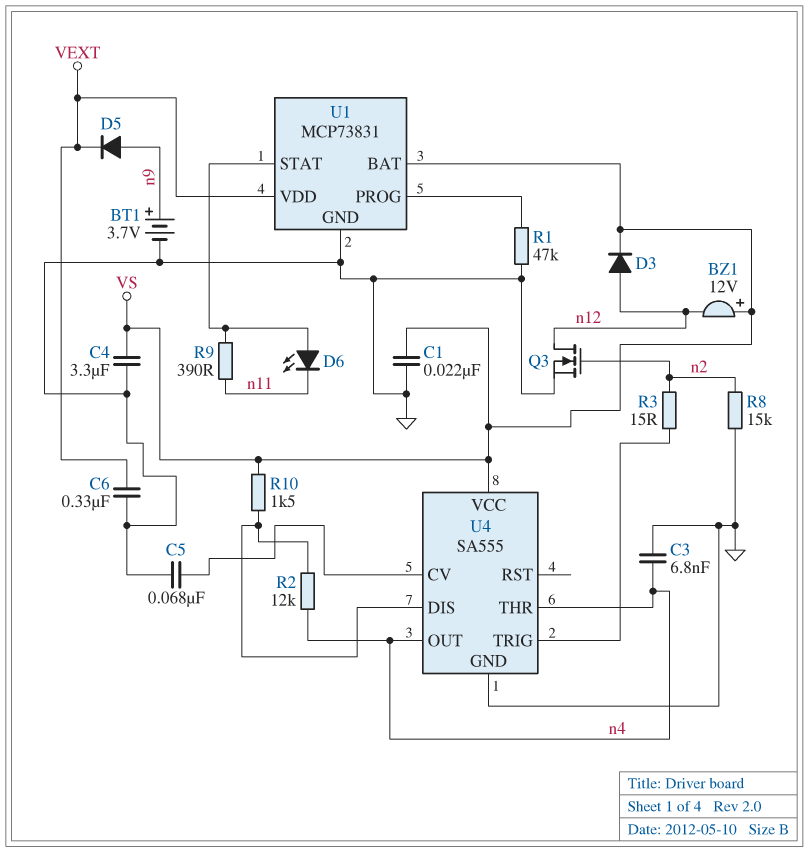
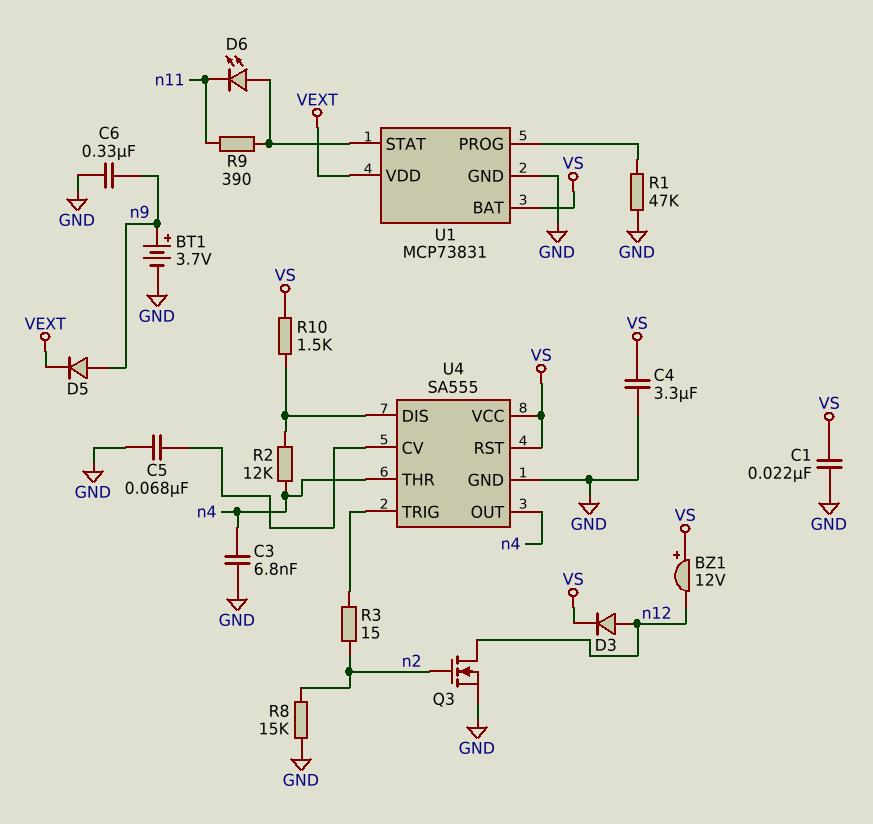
C6: 330nF (GND, VEXT) -> 330nF (GND, n9)
U4 pin RST: none -> VS

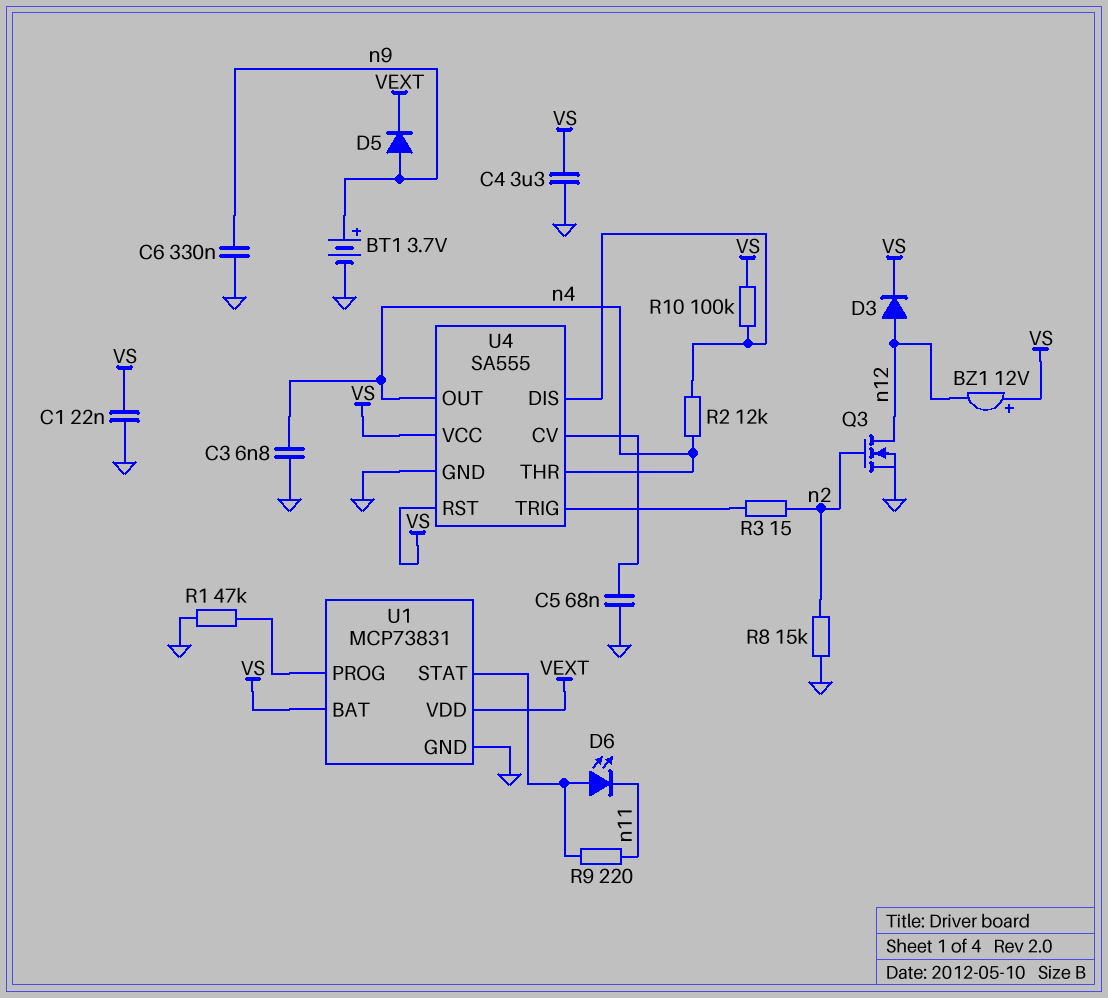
R9: 390 (U1/STAT, n11) -> 220 (U1/STAT, n11)
R10: 1.5k (U4/DIS, VS) -> 100k (U4/DIS, VS)

